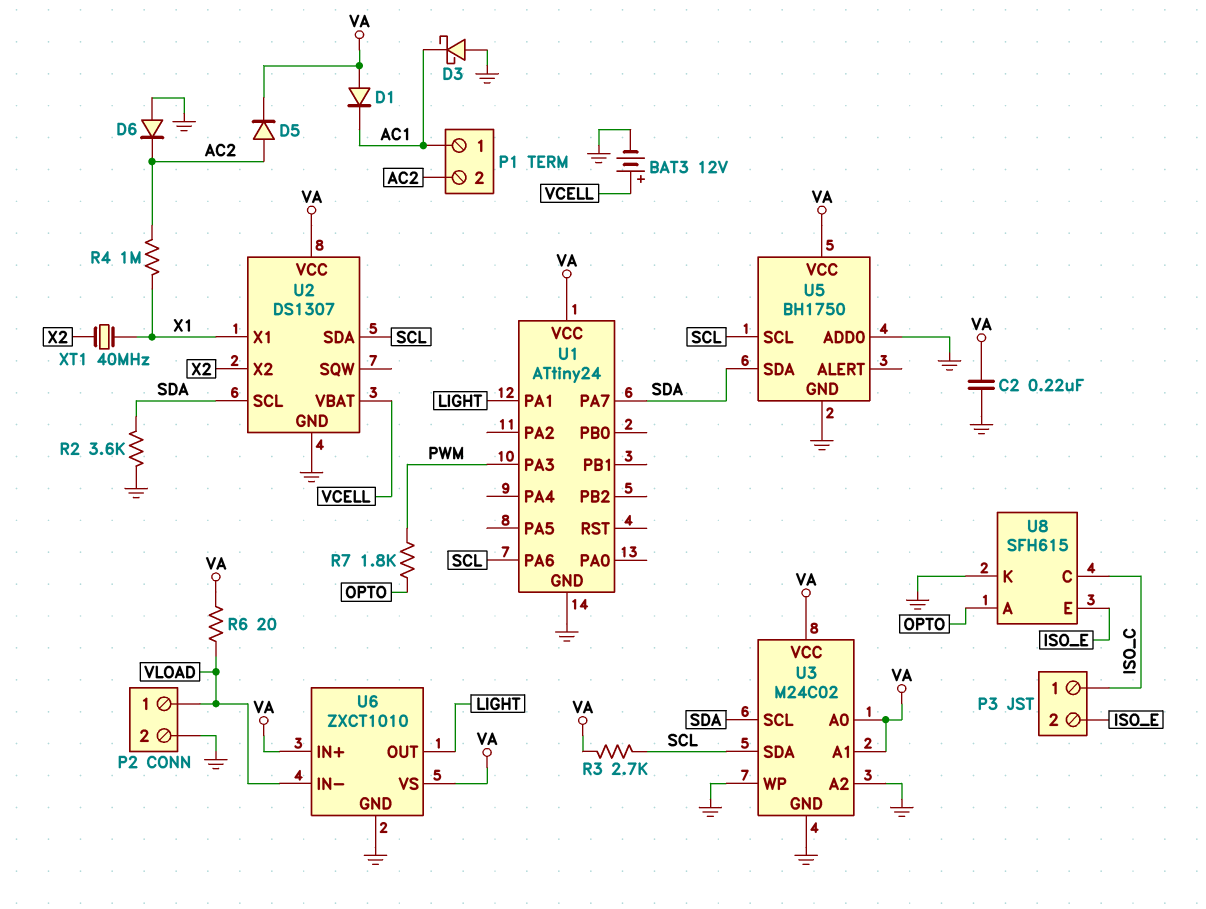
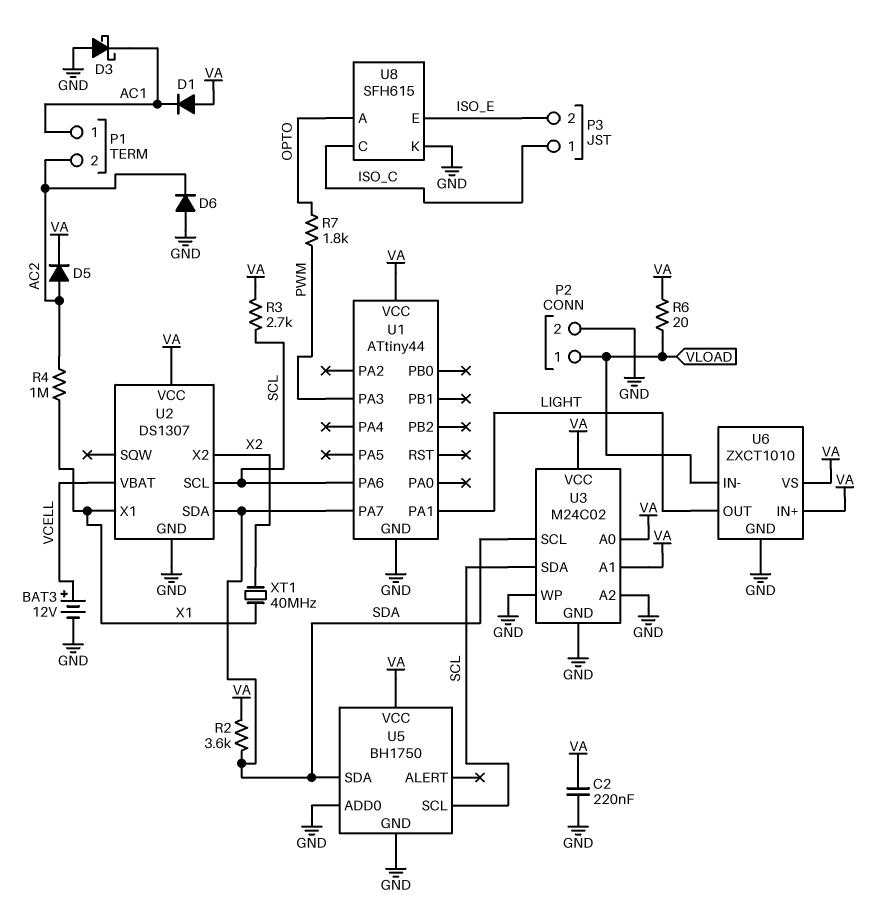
R2: 3.6k (GND, SDA) -> 3.6k (SDA, VA)
U1: ATtiny24 -> ATtiny44
U2 pin SCL: SDA -> SCL
U2 pin SDA: SCL -> SDA

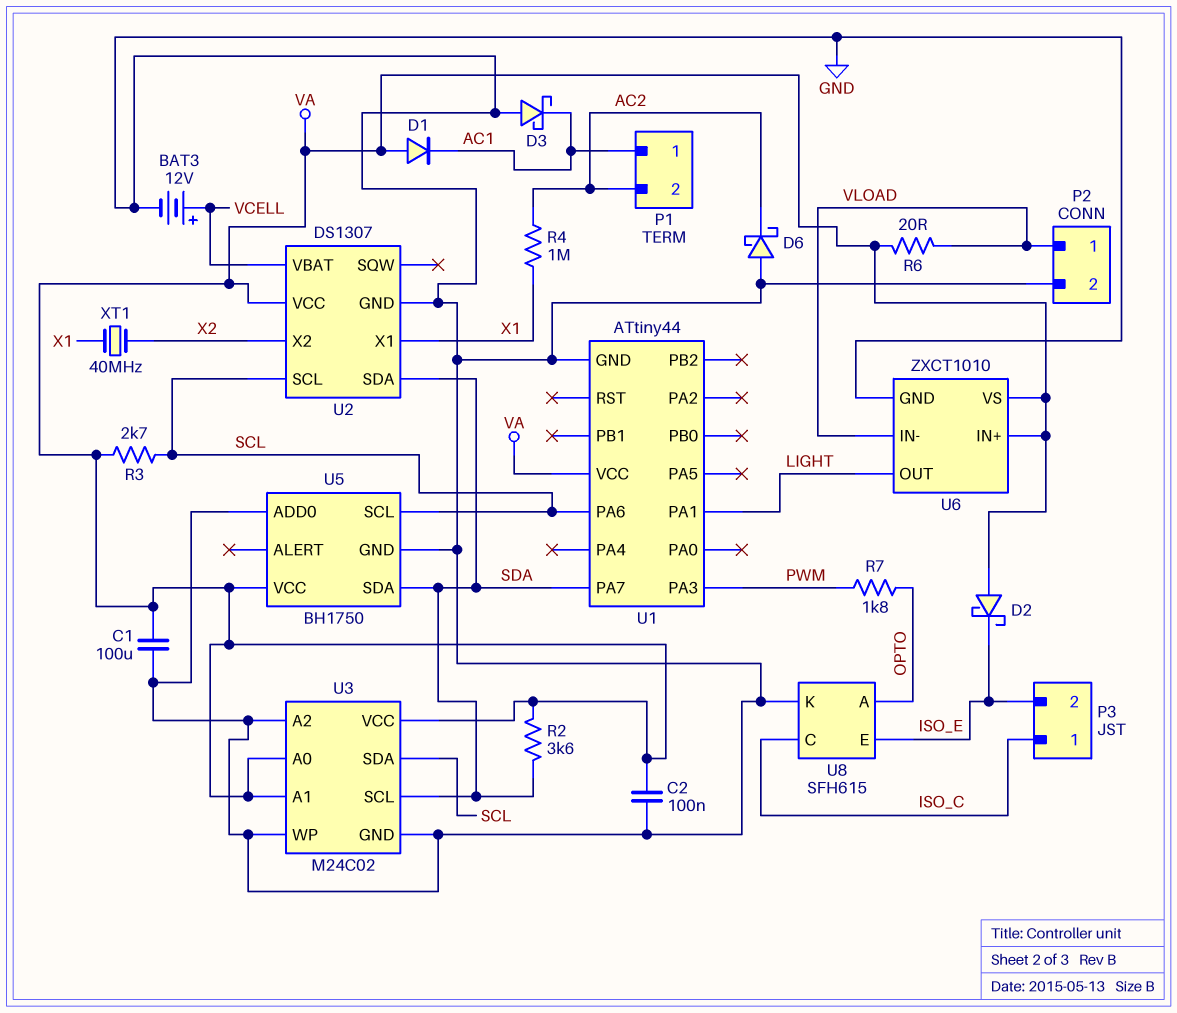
C1: none -> 100uF (GND, VA)
C2: 220nF (GND, VA) -> 100nF (GND, VA)
D2: none -> schottky (A VA, K ISO_E)
D5: diode (A AC2, K VA) -> none
D6: diode (A GND, K AC2) -> schottky (A GND, K AC2)

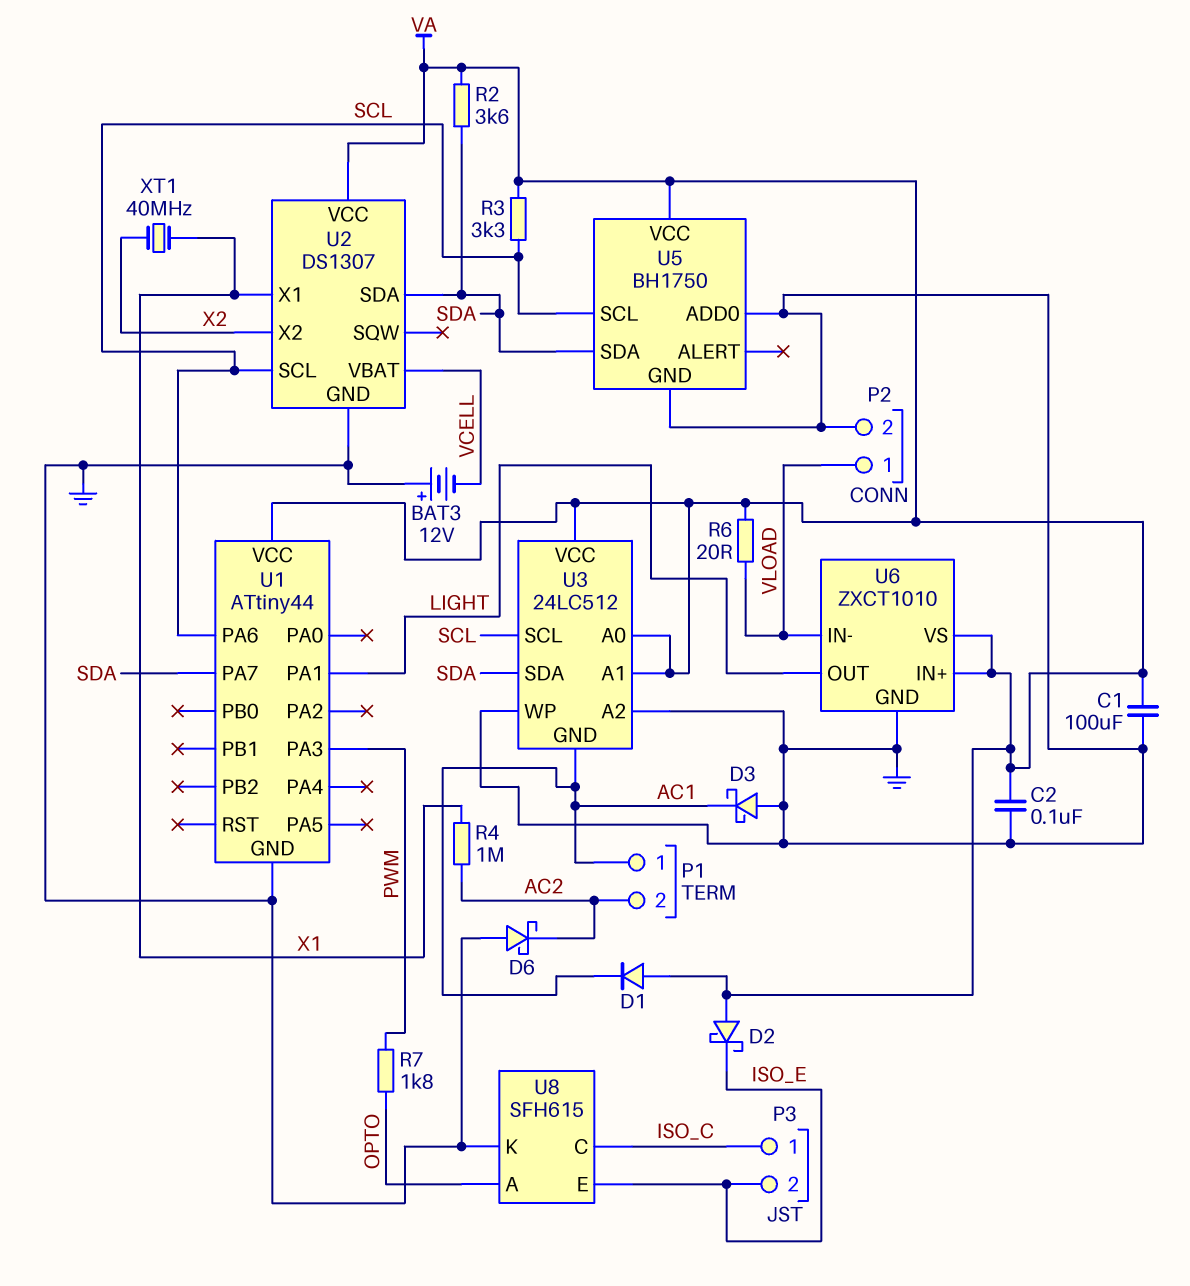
BAT3: 12V (plus VCELL, minus GND) -> 12V (plus GND, minus VCELL)
R3: 2.7k (SCL, VA) -> 3.3k (SCL, VA)
U3: M24C02 -> 24LC512
U3 pin GND: GND -> AC1
U3 pin SCL: SDA -> SCL
U3 pin SDA: SCL -> SDA

